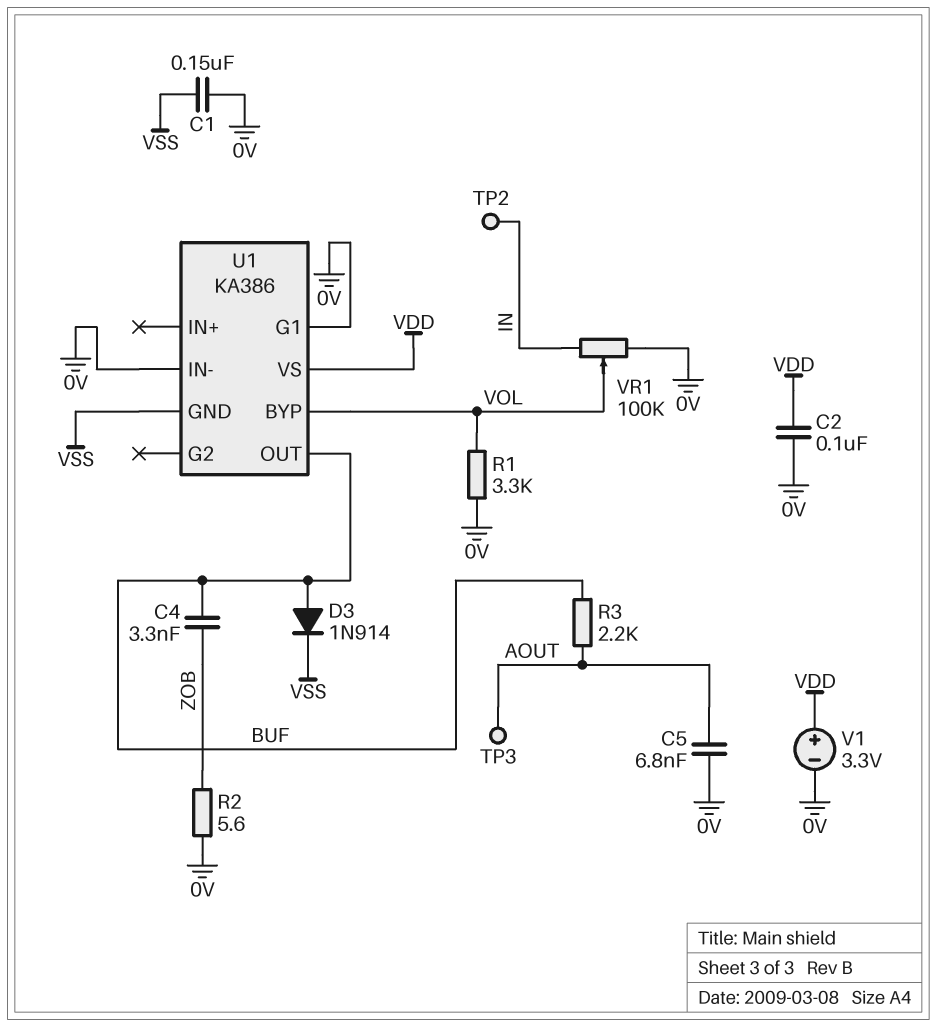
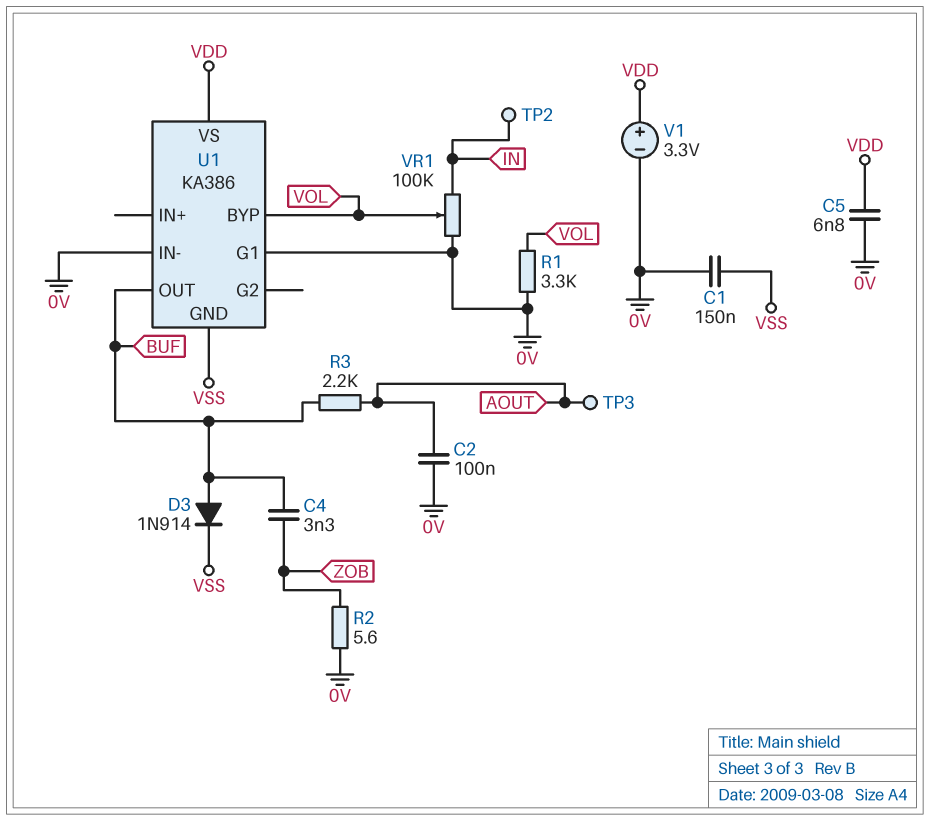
C2: 100nF (0V, VDD) -> 100nF (0V, AOUT)
C5: 6.8nF (0V, AOUT) -> 6.8nF (0V, VDD)

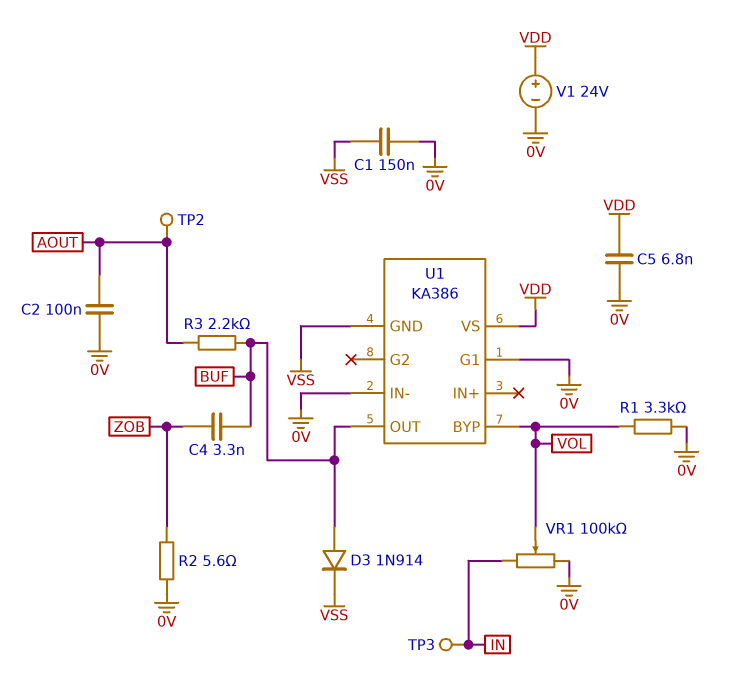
TP2: test point (IN) -> test point (AOUT)
TP3: test point (AOUT) -> test point (IN)
V1: 3.3V (plus VDD, minus 0V) -> 24V (plus VDD, minus 0V)

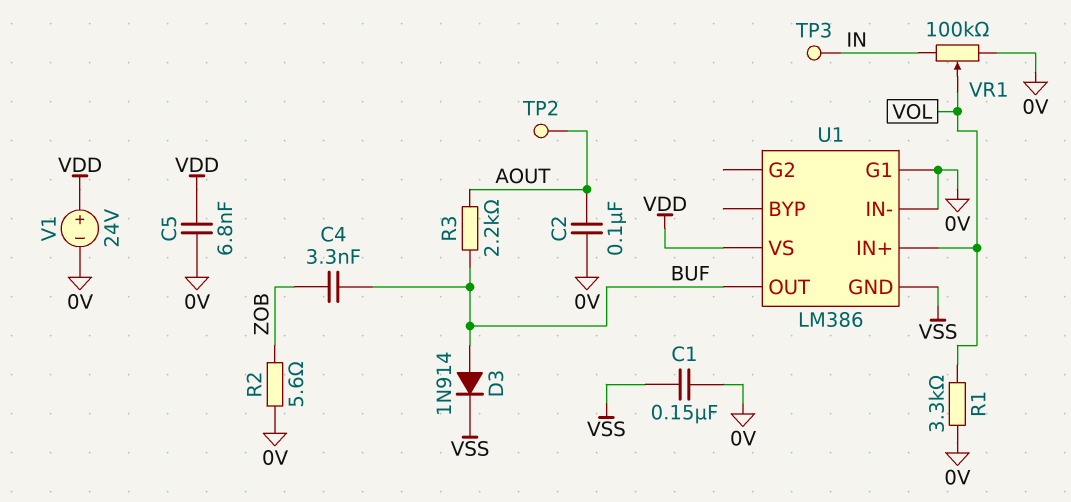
U1: KA386 -> LM386
U1 pin BYP: VOL -> none
U1 pin IN+: none -> VOL

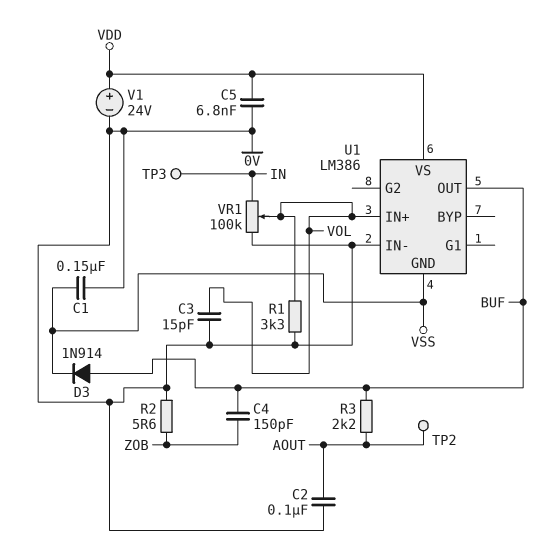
C3: none -> 15pF (0V, VOL)
C4: 3.3nF (BUF, ZOB) -> 150pF (BUF, ZOB)
U1 pin G1: 0V -> none

